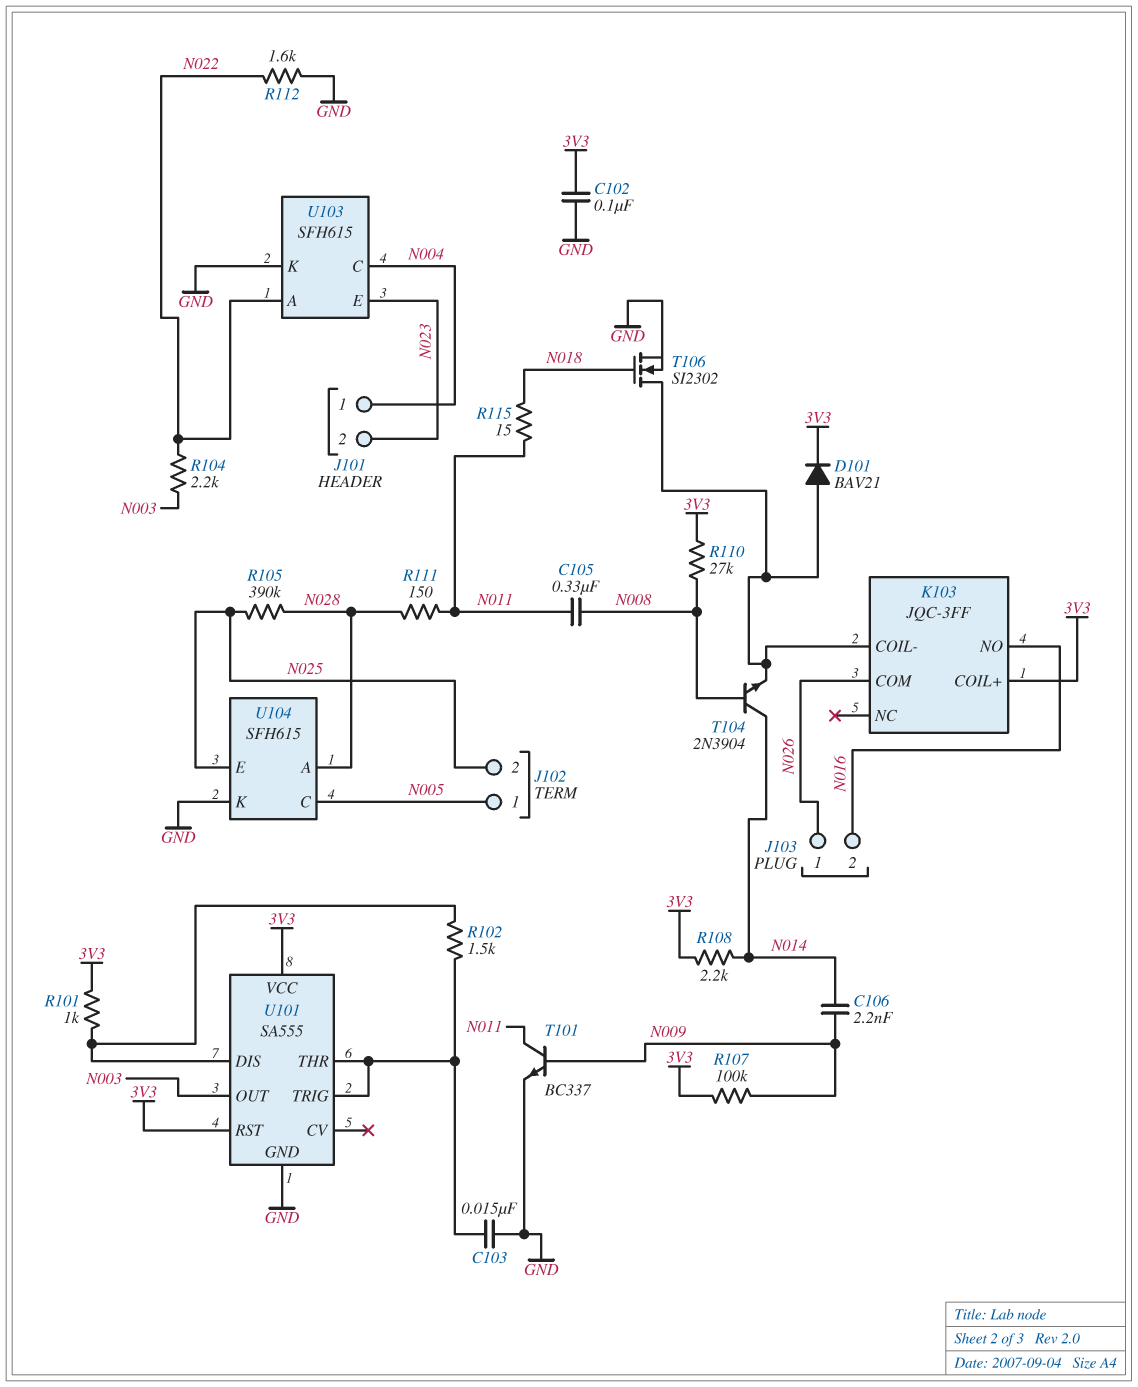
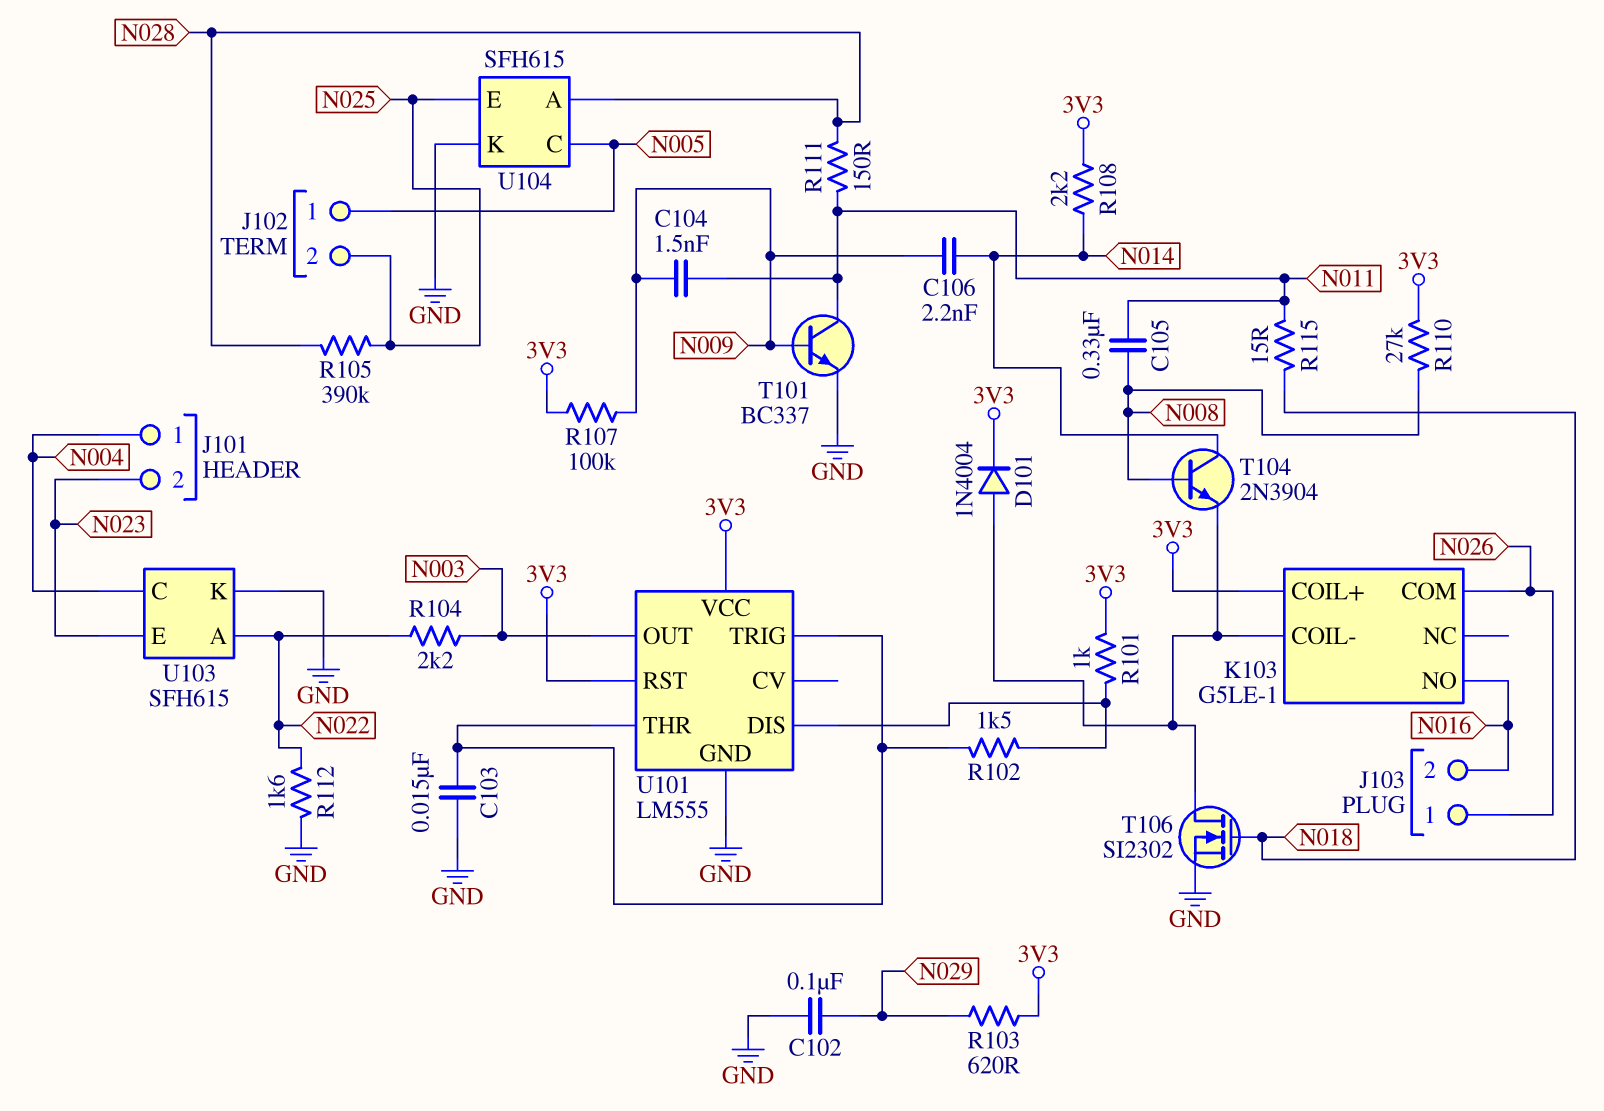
C102: 100nF (3V3, GND) -> 100nF (GND, N029)
C104: none -> 1.5nF (N009, N011)
D101: diode BAV21 (A K103/COIL-, K 3V3) -> diode 1N4004 (A K103/COIL-, K 3V3)
K103: JQC-3FF -> G5LE-1
R103: none -> 620 (3V3, N029)
U101: SA555 -> LM555

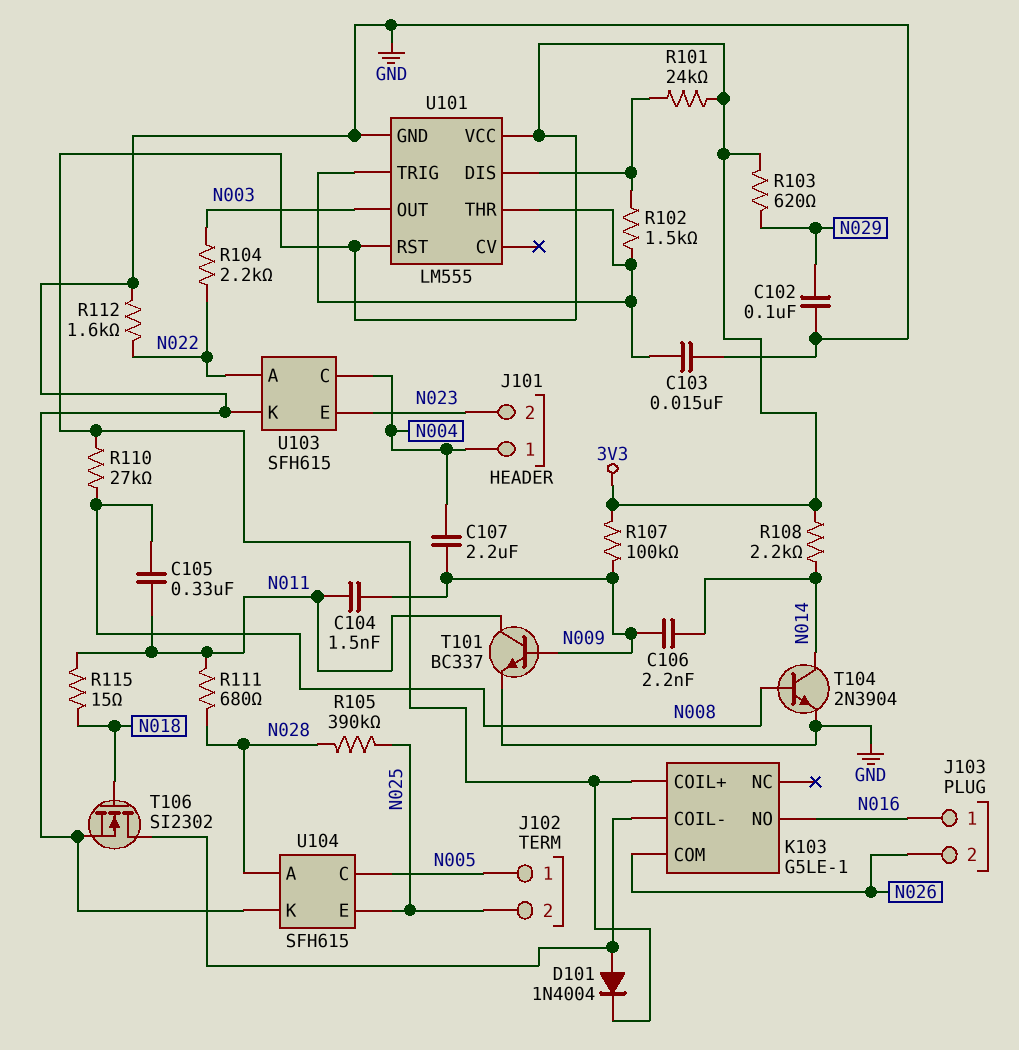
C107: none -> 2.2uF (N004, N009)
J103 pin 1: N026 -> N016
J103 pin 2: N016 -> N026
R101: 1k (3V3, U101/DIS) -> 24k (3V3, U101/DIS)
R111: 150 (N011, N028) -> 680 (N011, N028)
T104: NPN 2N3904 (B N008, C N014, E K103/COIL-) -> NPN 2N3904 (B N008, C N014, E GND)

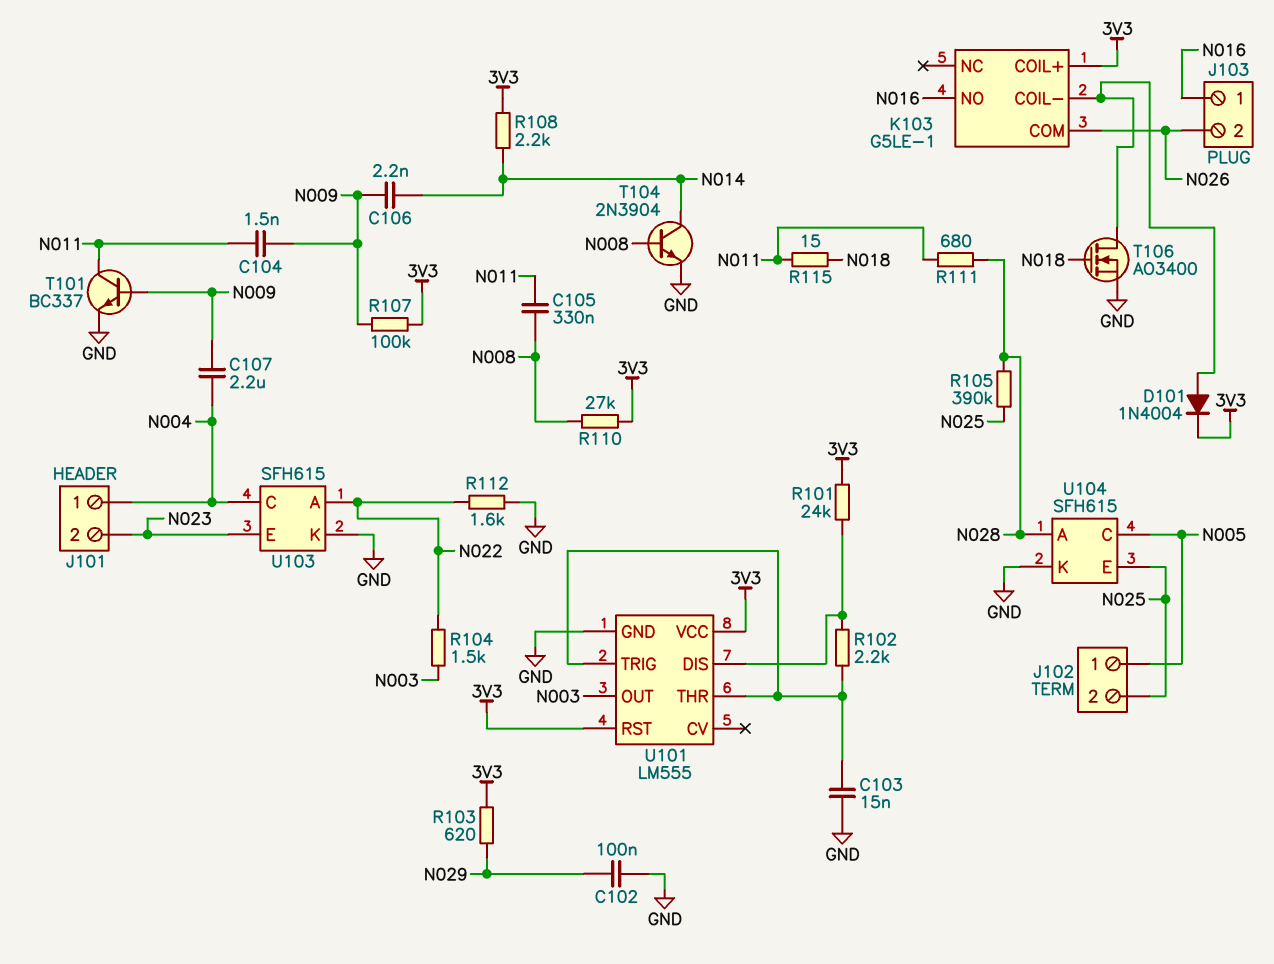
R102: 1.5k (U101/DIS, U101/THR) -> 2.2k (U101/DIS, U101/THR)
R104: 2.2k (N003, N022) -> 1.5k (N003, N022)
T106: NMOS SI2302 (G N018, D K103/COIL-, S GND) -> NMOS AO3400 (G N018, D K103/COIL-, S GND)

